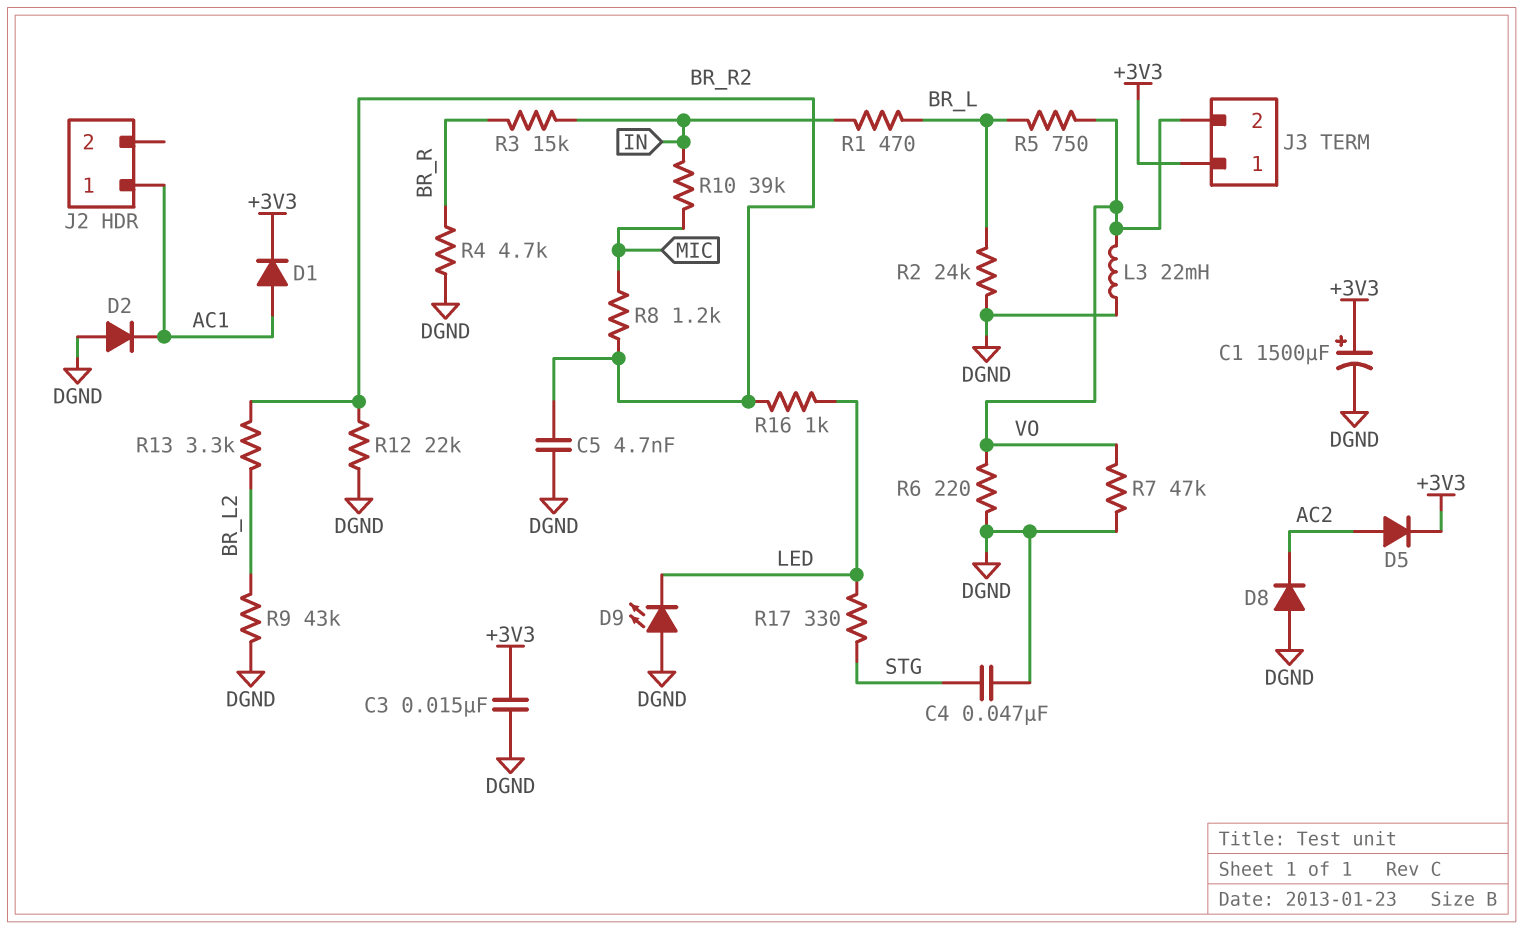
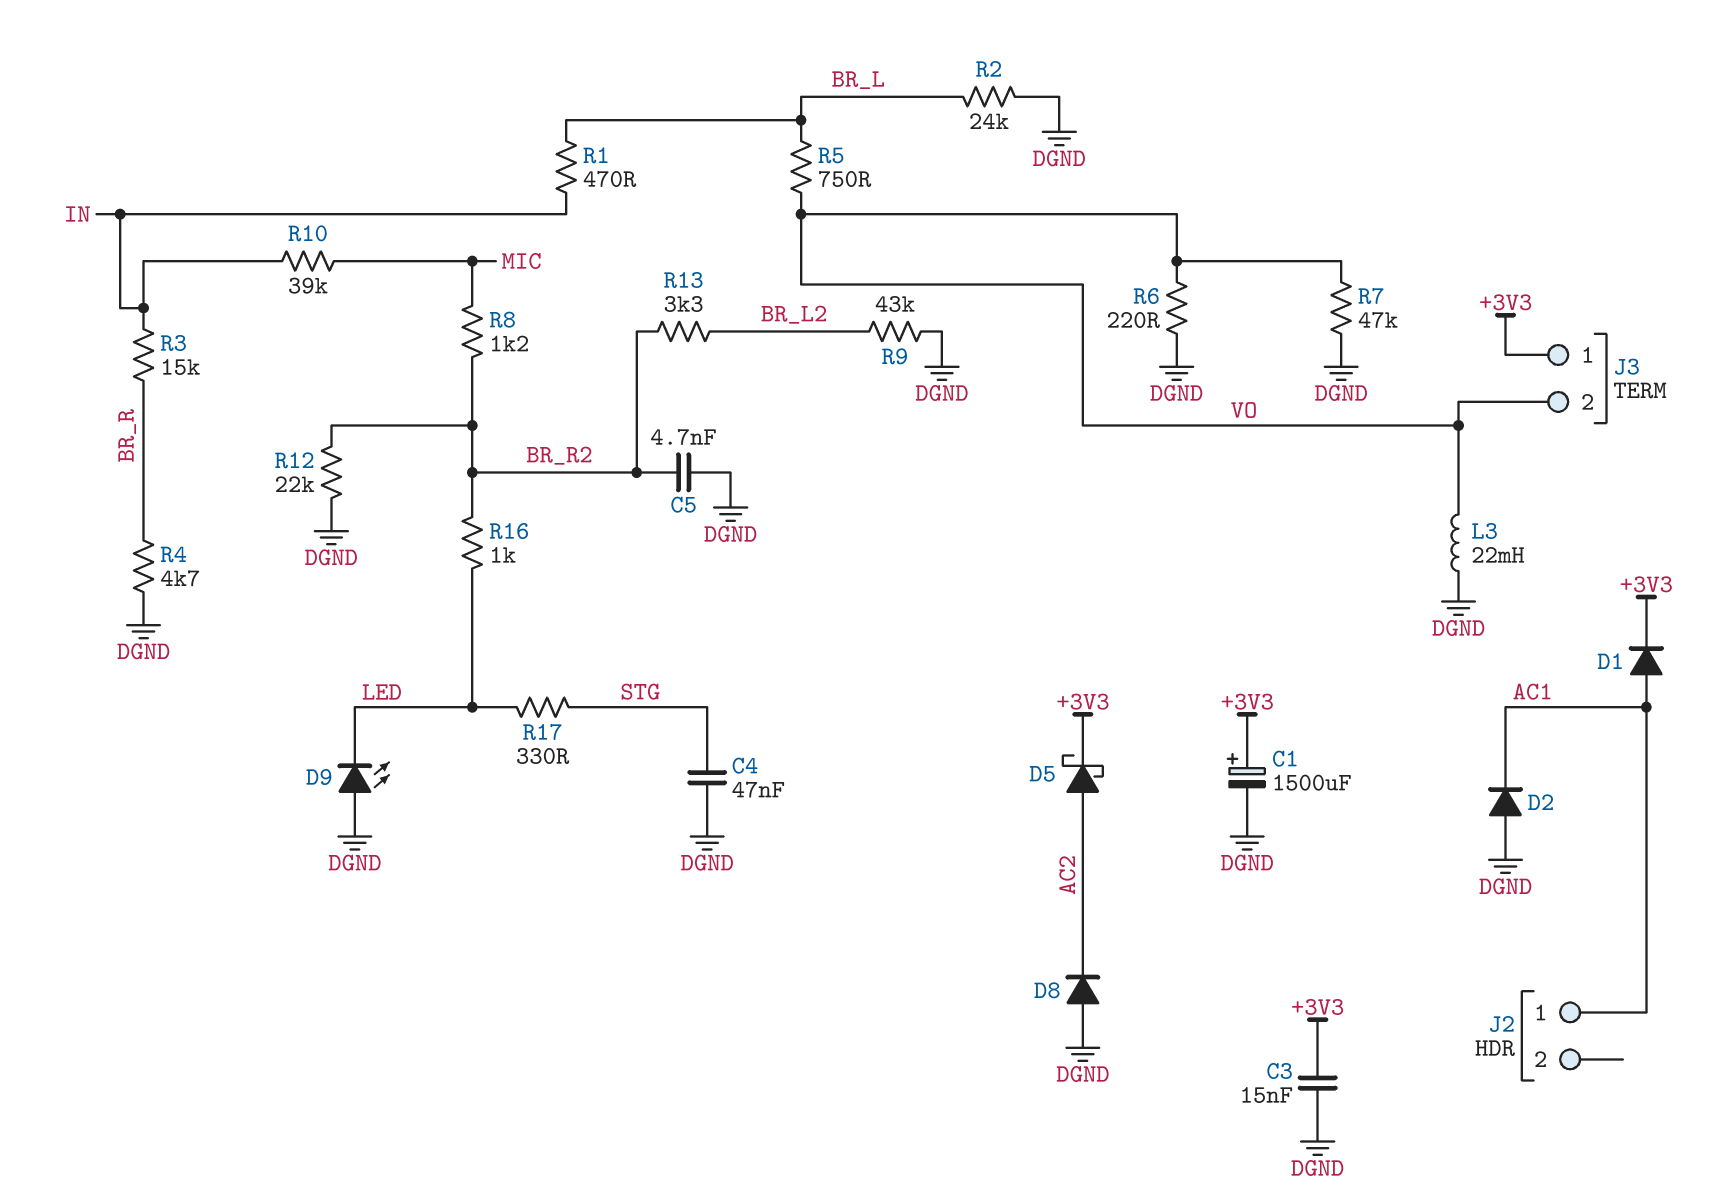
D5: diode (A AC2, K +3V3) -> schottky (A AC2, K +3V3)

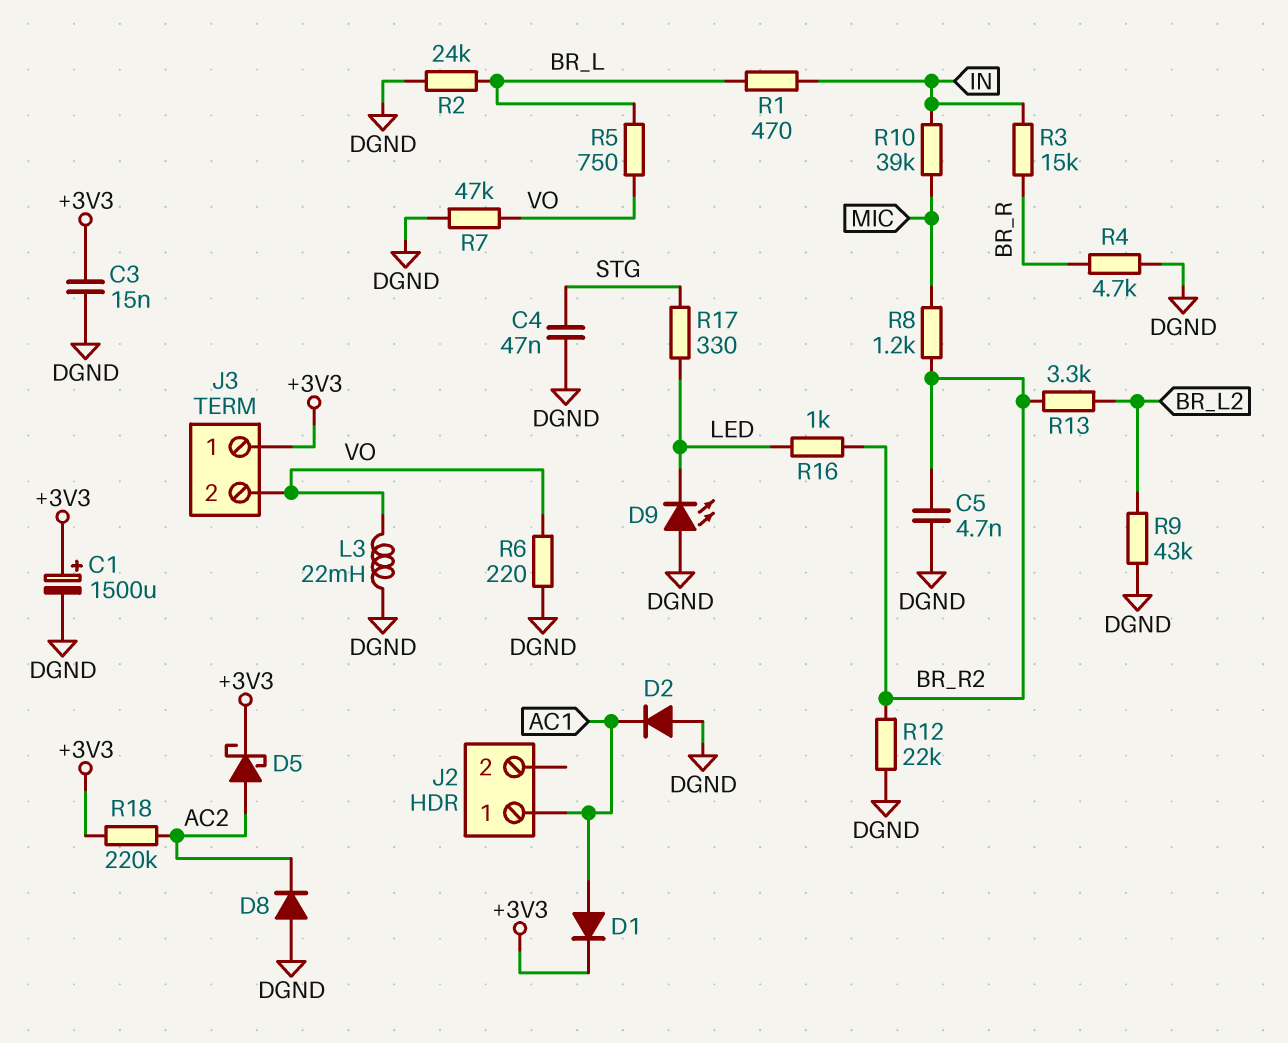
R18: none -> 220k (+3V3, AC2)

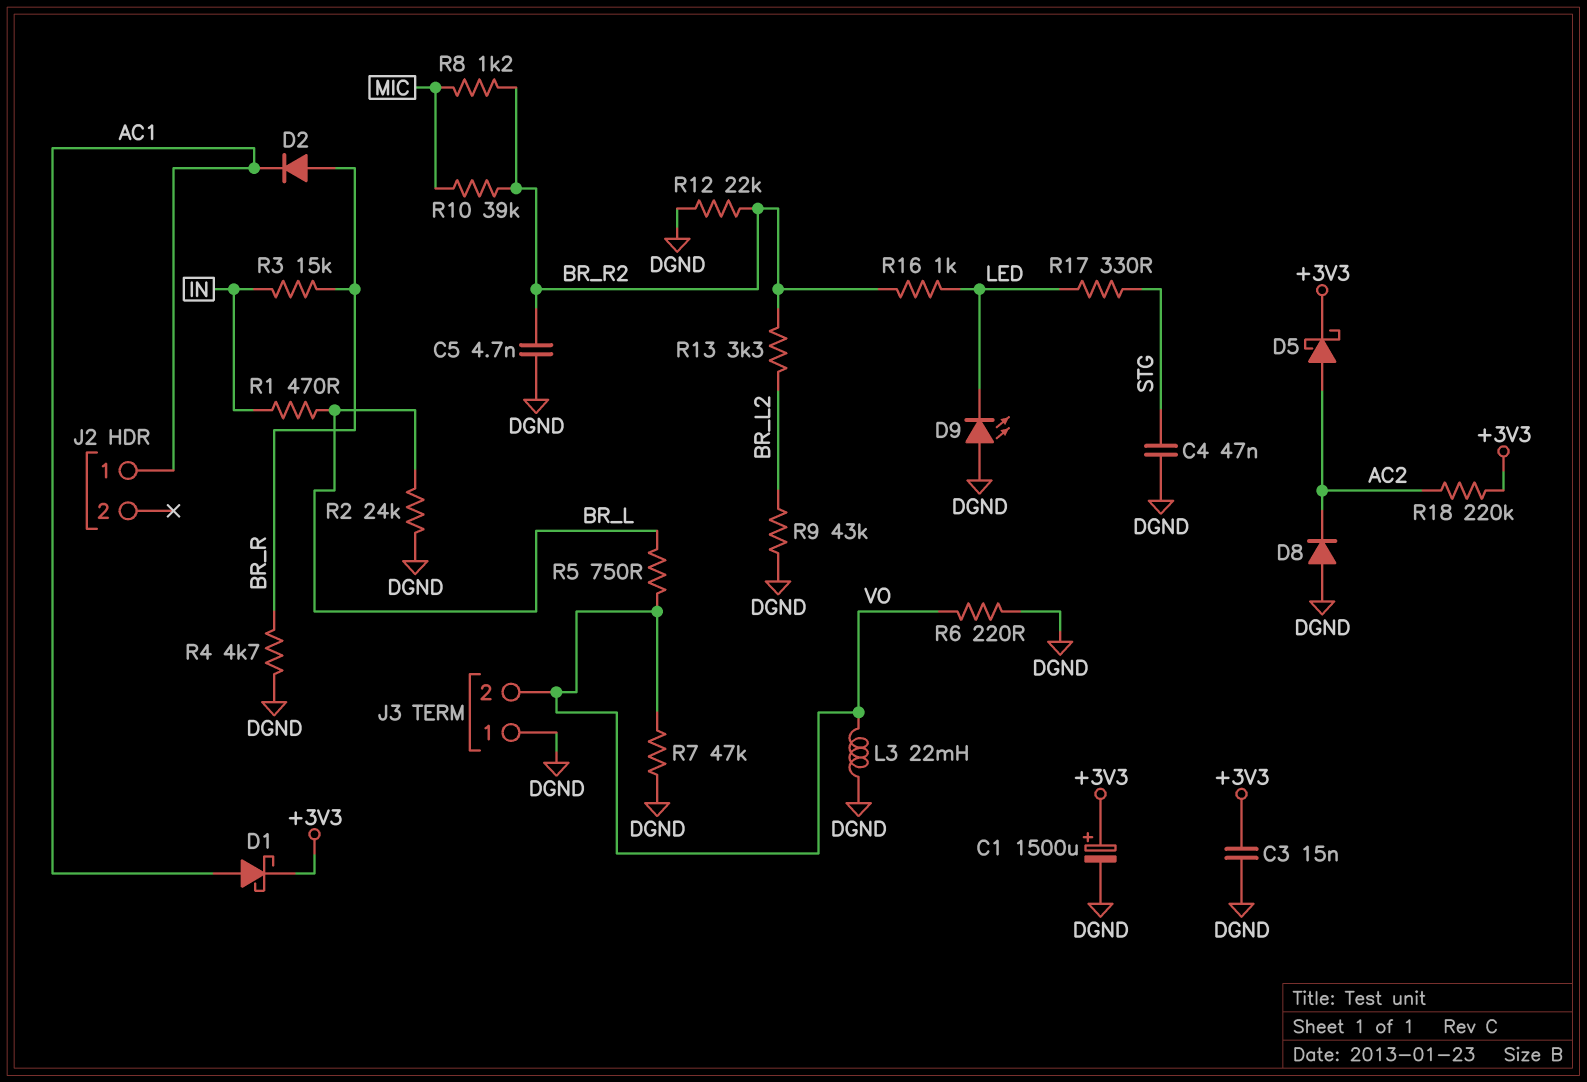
D1: diode (A AC1, K +3V3) -> schottky (A AC1, K +3V3)
D2: diode (A DGND, K AC1) -> diode (A BR_R, K AC1)
J3 pin 1: +3V3 -> DGND
R10: 39k (IN, MIC) -> 39k (BR_R2, MIC)

